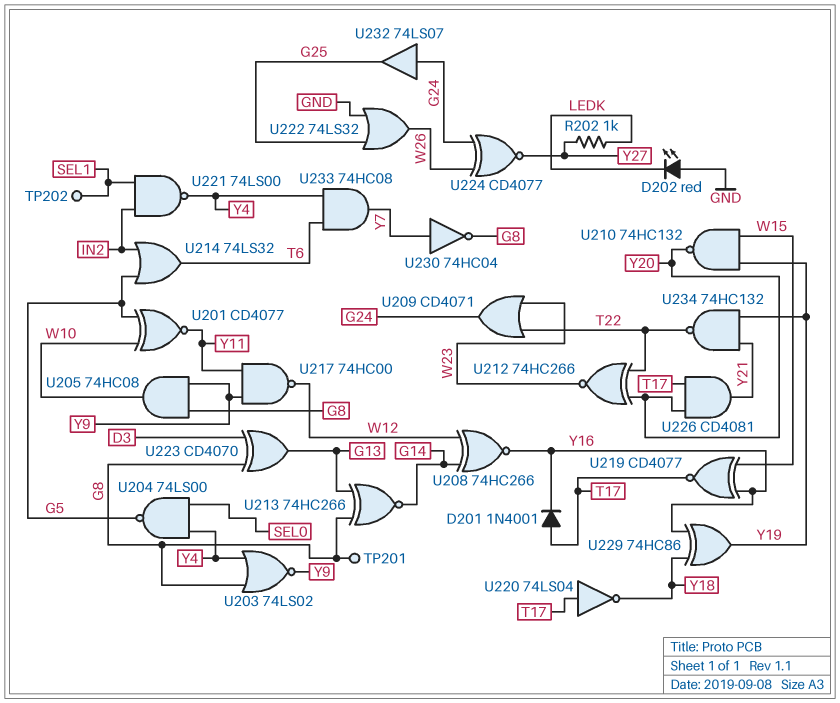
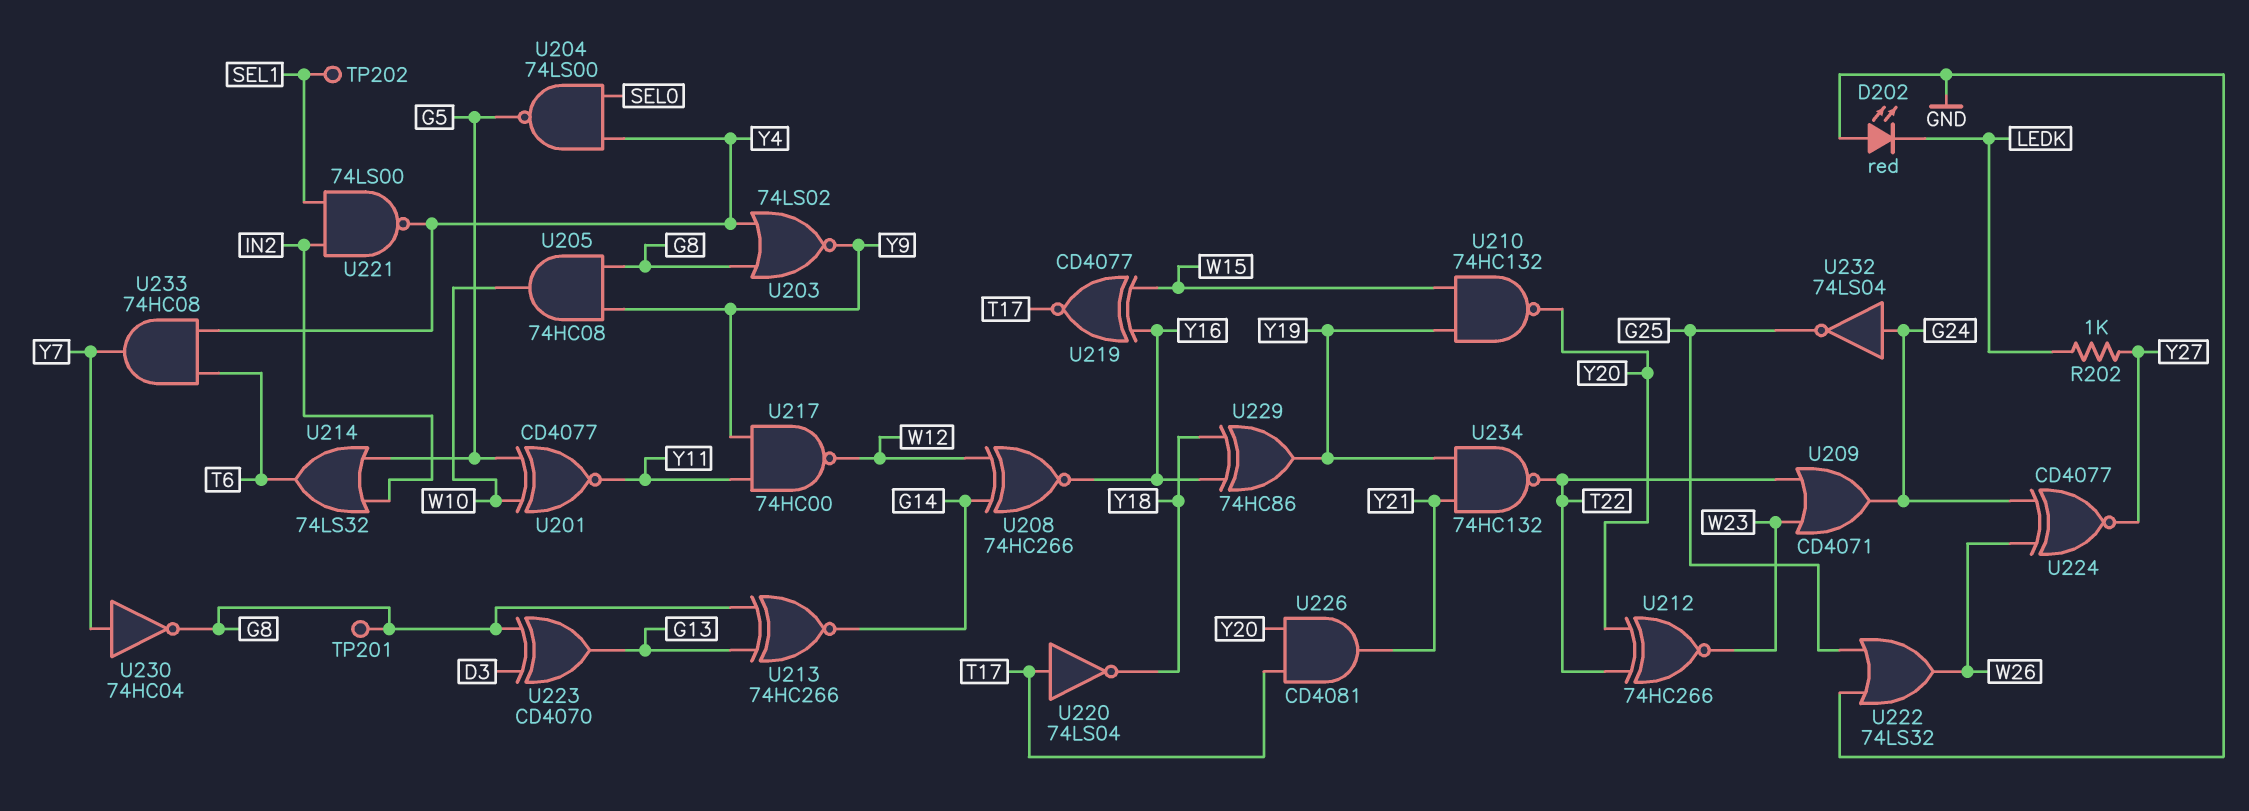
D201: diode 1N4001 (A T17, K Y16) -> none
U232: buffer 74LS07 (in G24, out G25) -> NOT 74LS04 (in G24, out G25)

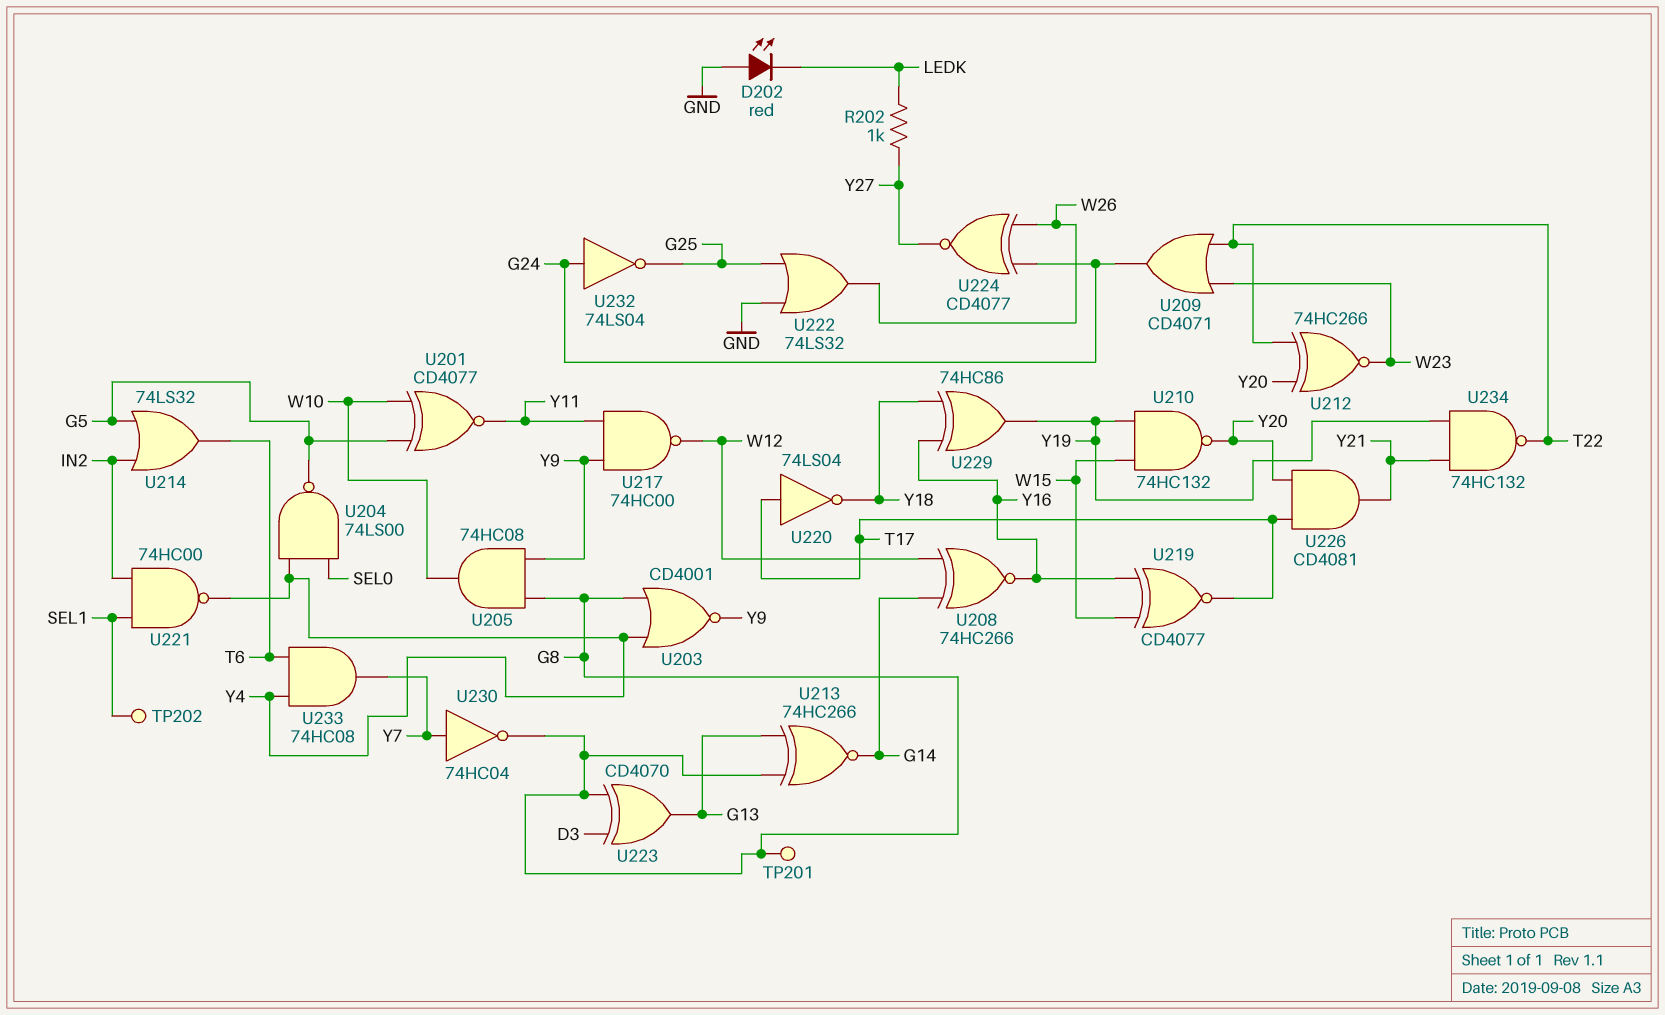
U203: NOR 74LS02 (in G8, in Y4, out Y9) -> NOR CD4001 (in G8, in Y4, out Y9)
U221: NAND 74LS00 (in IN2, in SEL1, out Y4) -> NAND 74HC00 (in IN2, in SEL1, out Y4)

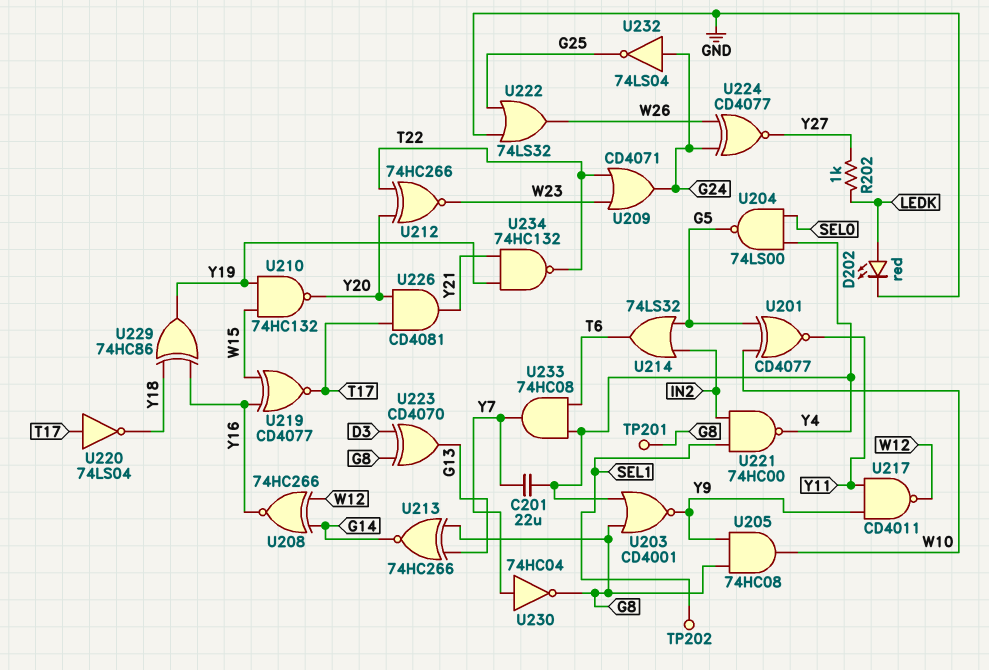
C201: none -> 22uF (Y4, Y7)
D202: LED red (A GND, K LEDK) -> LED red (A LEDK, K GND)
U217: NAND 74HC00 (in Y9, in Y11, out W12) -> NAND CD4011 (in Y9, in Y11, out W12)

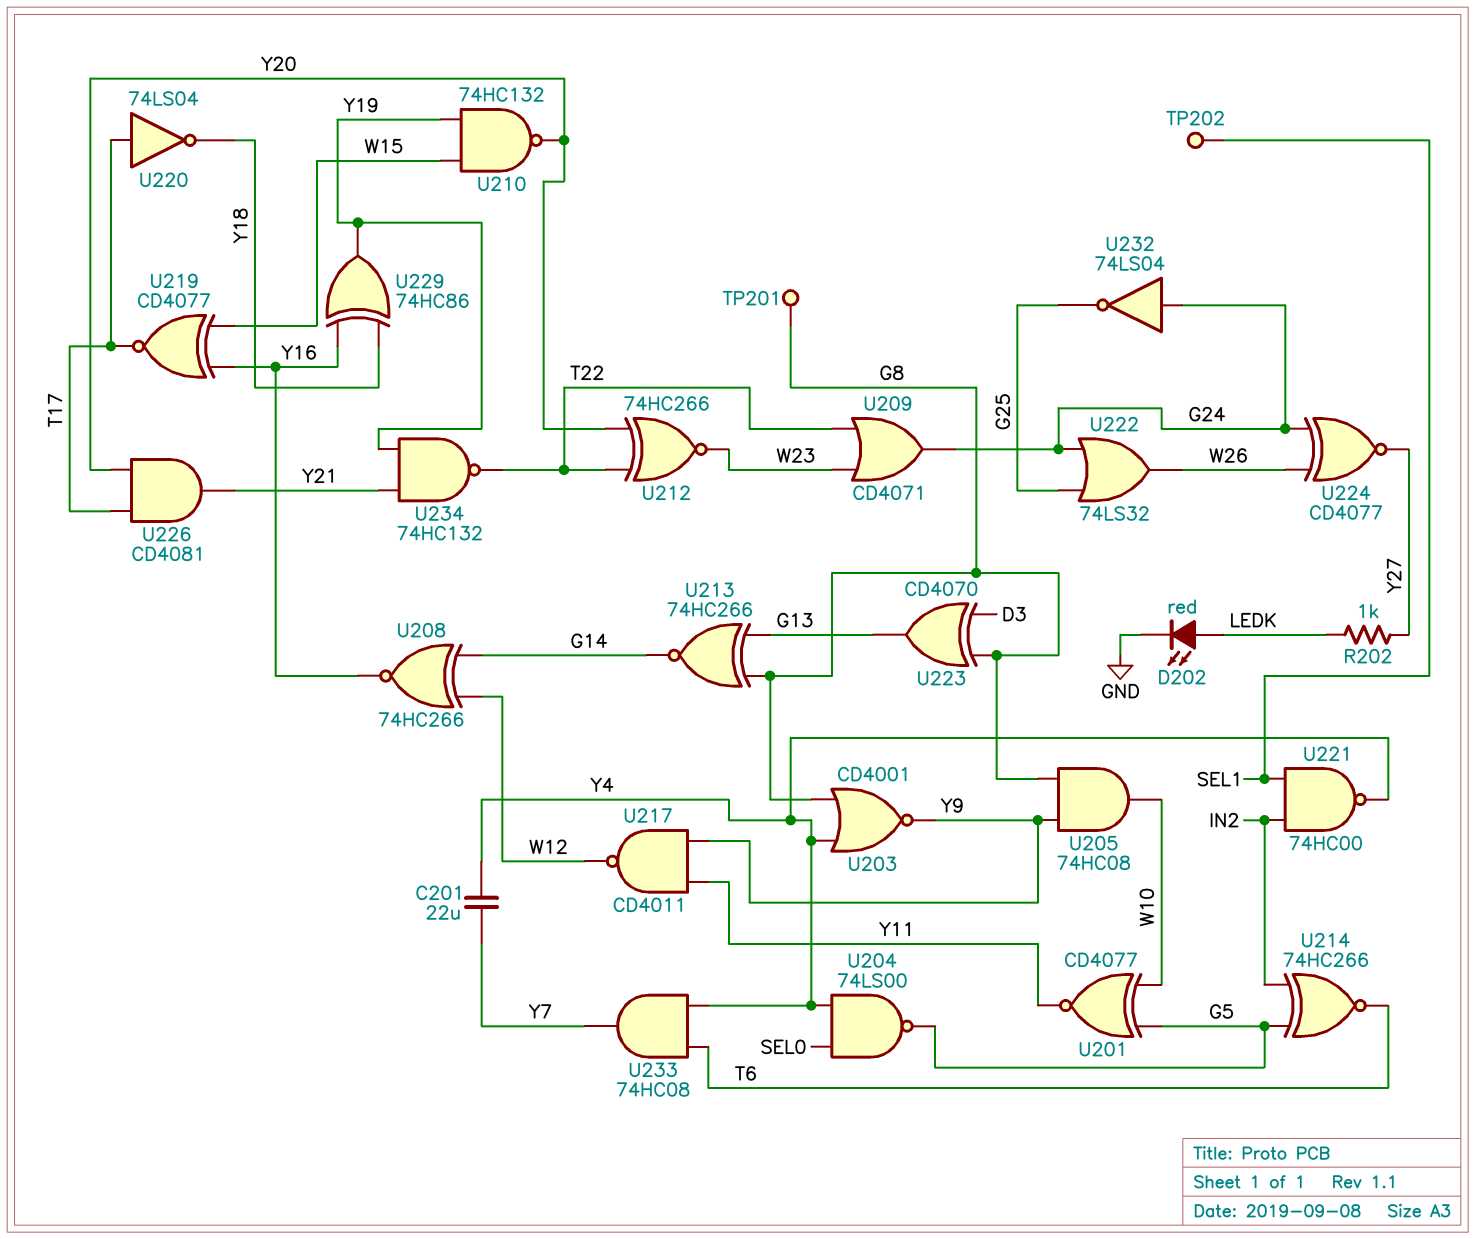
U214: OR 74LS32 (in G5, in IN2, out T6) -> XNOR 74HC266 (in G5, in IN2, out T6)
U222: OR 74LS32 (in G25, in GND, out W26) -> OR 74LS32 (in G24, in G25, out W26)
U230: NOT 74HC04 (in Y7, out G8) -> none

